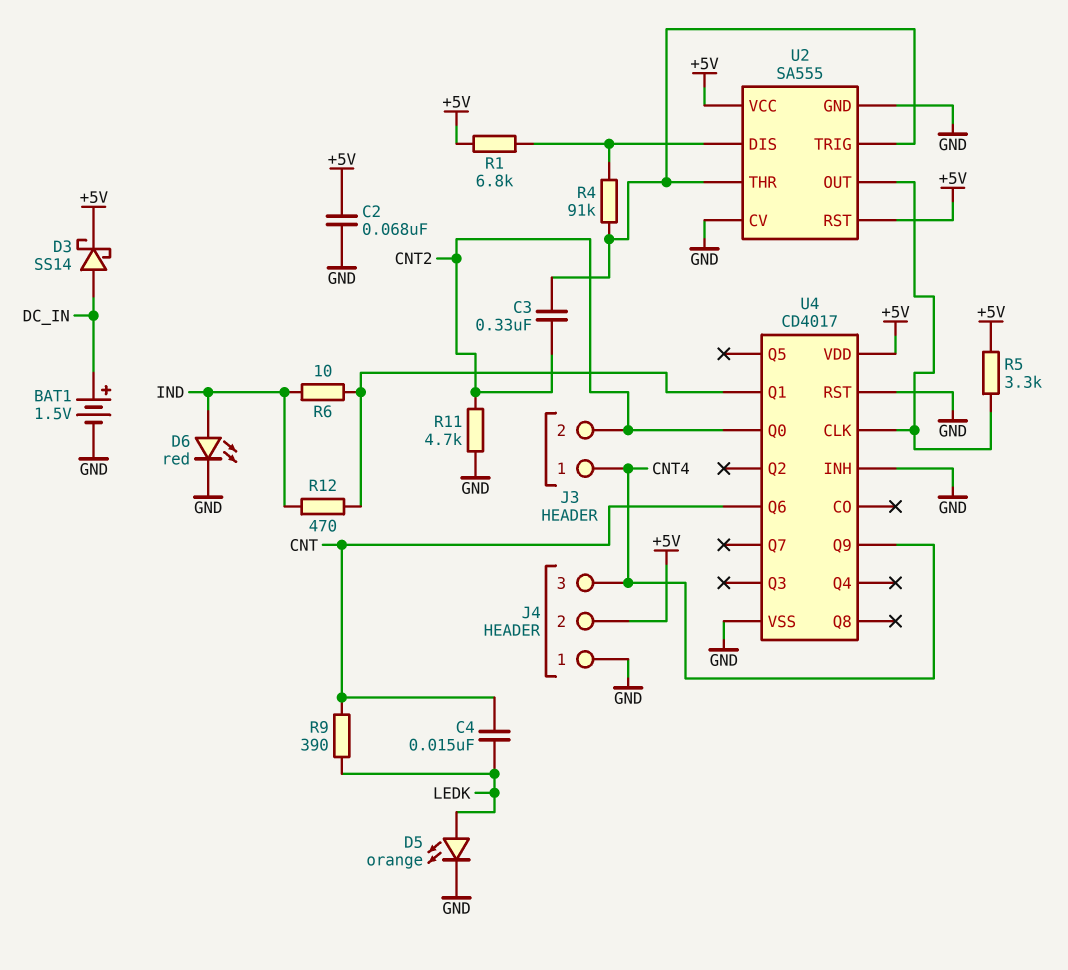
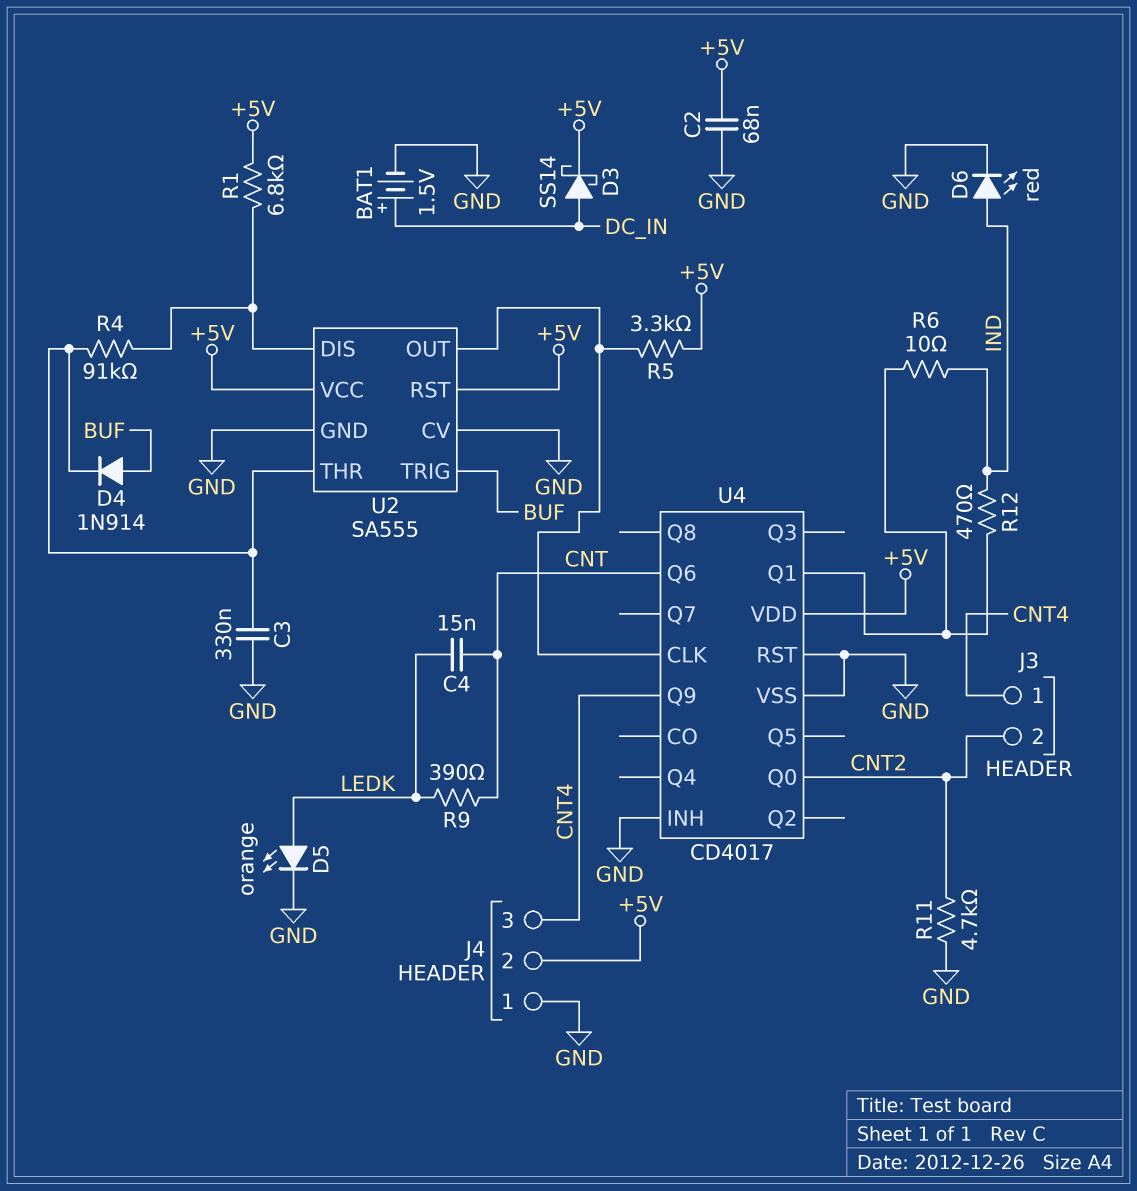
C3: 330nF (CNT2, U2/THR) -> 330nF (GND, U2/THR)
D4: none -> diode 1N914 (A BUF, K U2/THR)
U2 pin TRIG: U2/THR -> BUF

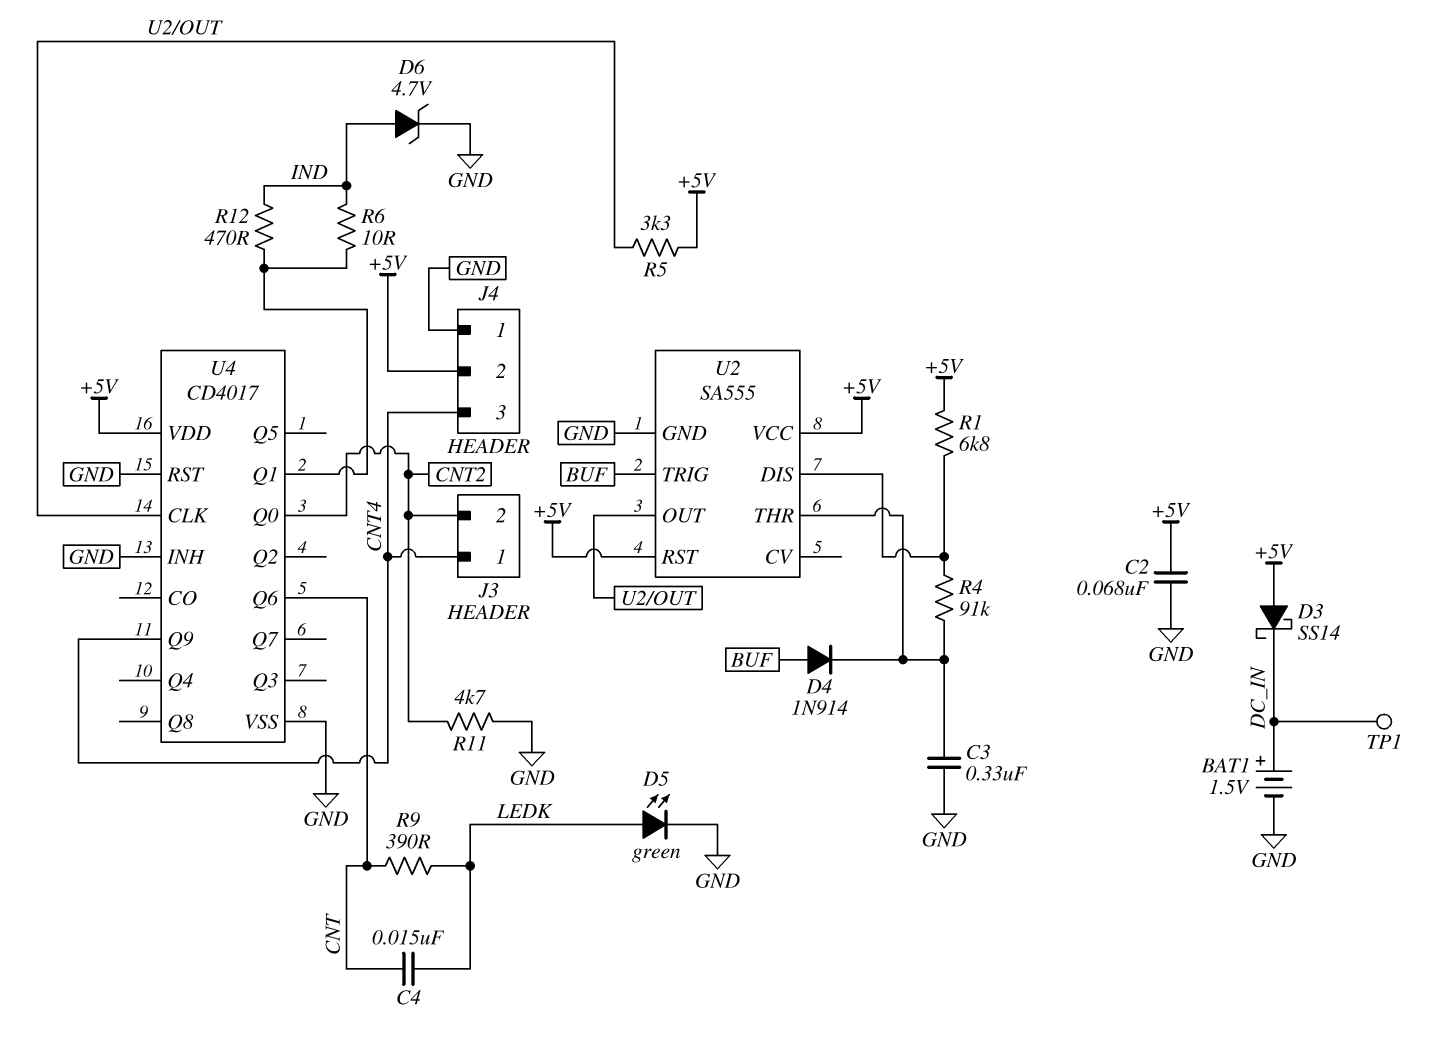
D3: schottky SS14 (A DC_IN, K +5V) -> schottky SS14 (A +5V, K DC_IN)
D5: LED orange (A LEDK, K GND) -> LED green (A LEDK, K GND)
D6: LED red (A IND, K GND) -> zener 4.7V (A IND, K GND)
TP1: none -> test point (DC_IN)
U2 pin CV: GND -> none

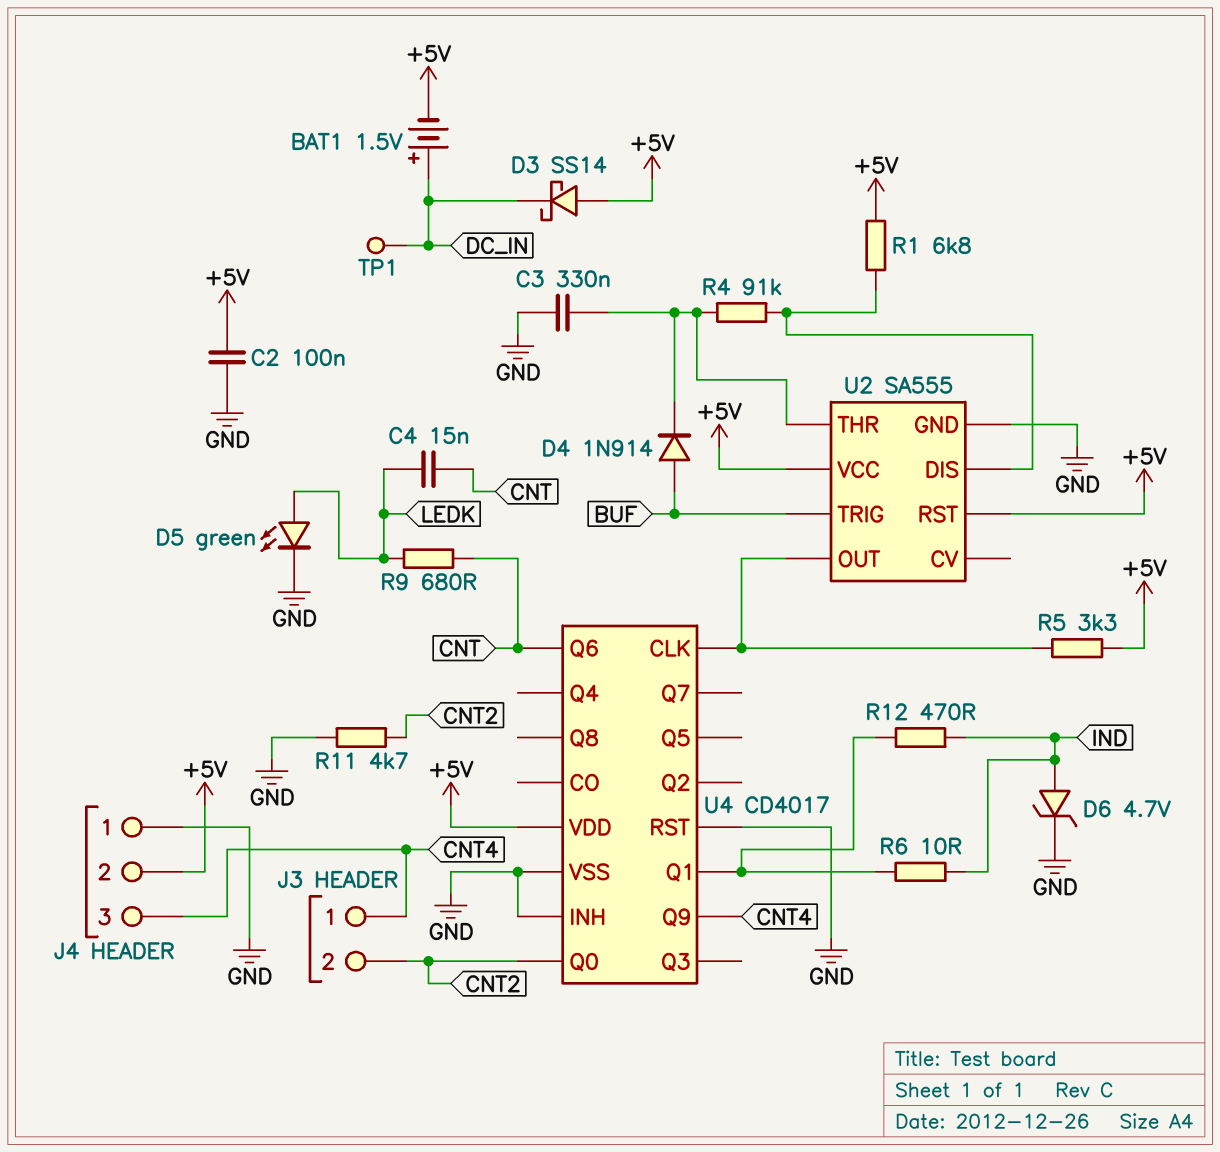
BAT1: 1.5V (plus DC_IN, minus GND) -> 1.5V (plus DC_IN, minus +5V)
C2: 68nF (+5V, GND) -> 100nF (+5V, GND)
R9: 390 (CNT, LEDK) -> 680 (CNT, LEDK)

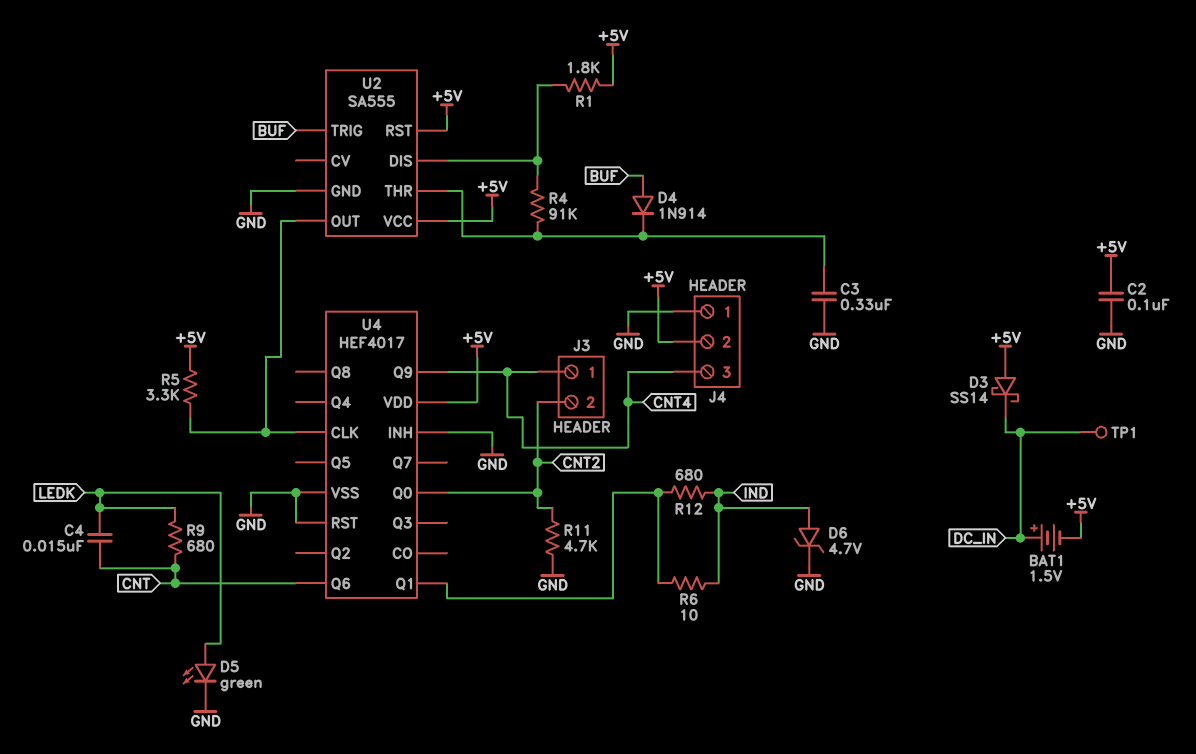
R1: 6.8k (+5V, U2/DIS) -> 1.8k (+5V, U2/DIS)
R12: 470 (IND, U4/Q1) -> 680 (IND, U4/Q1)
U4: CD4017 -> HEF4017

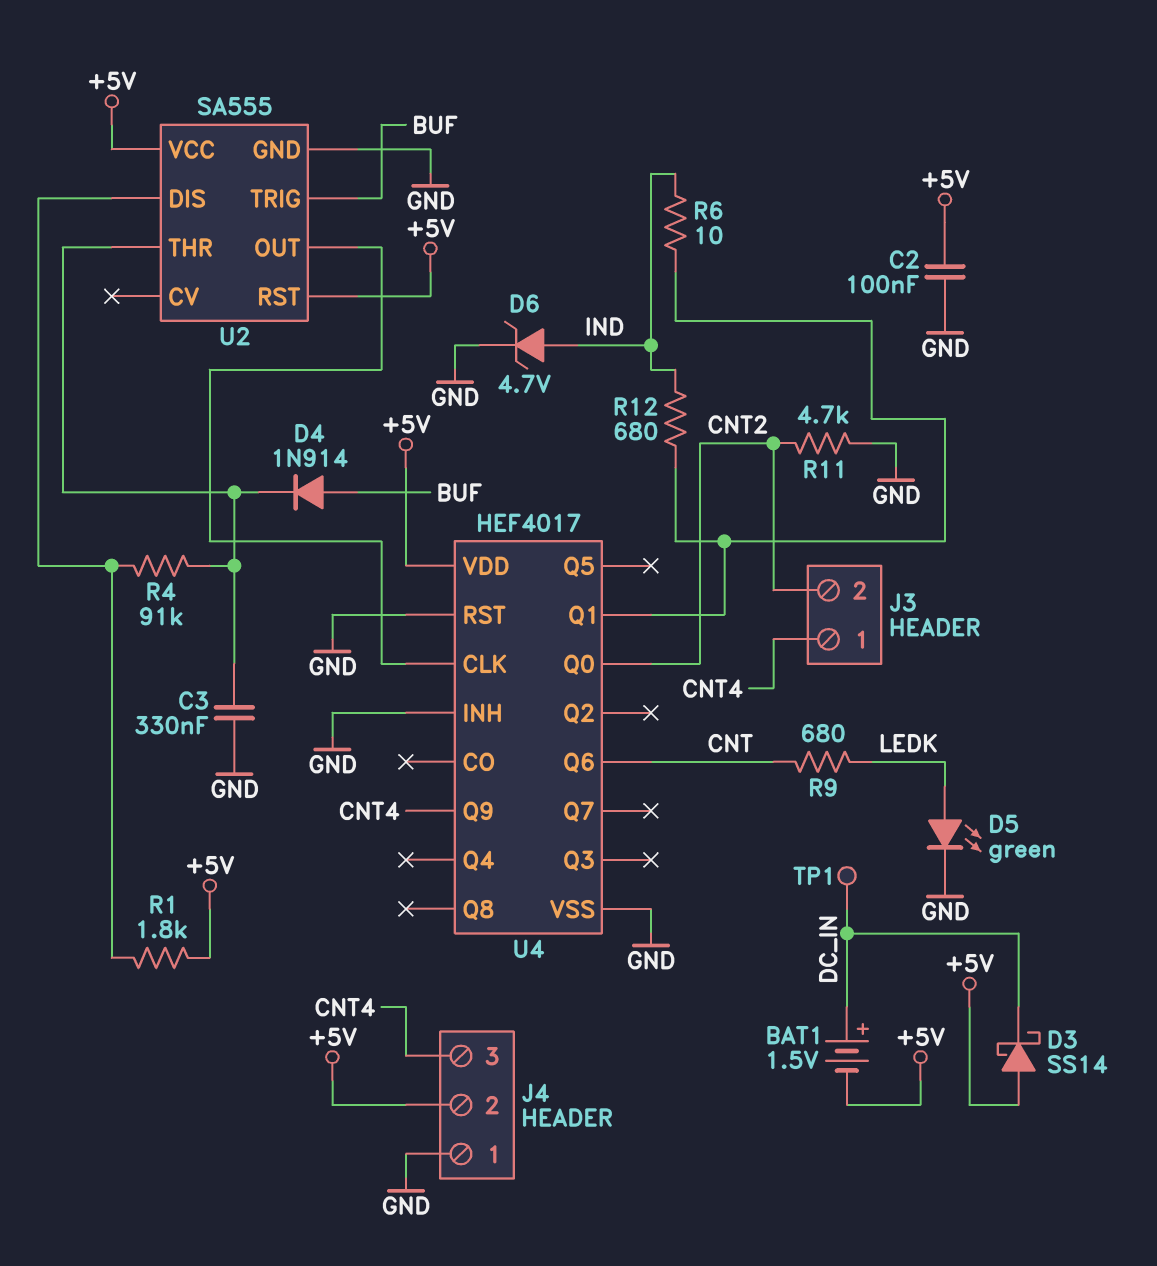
C4: 15nF (CNT, LEDK) -> none
R5: 3.3k (+5V, U2/OUT) -> none

